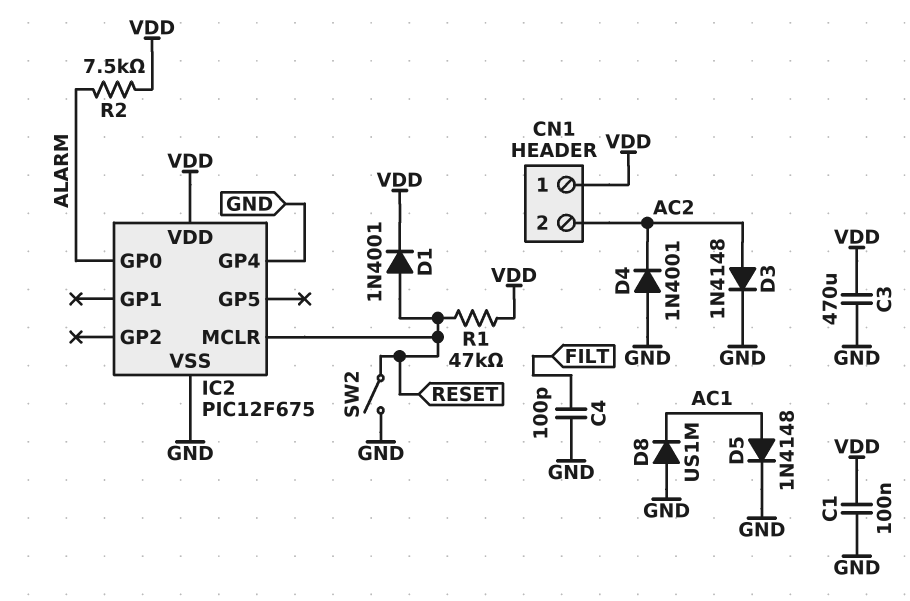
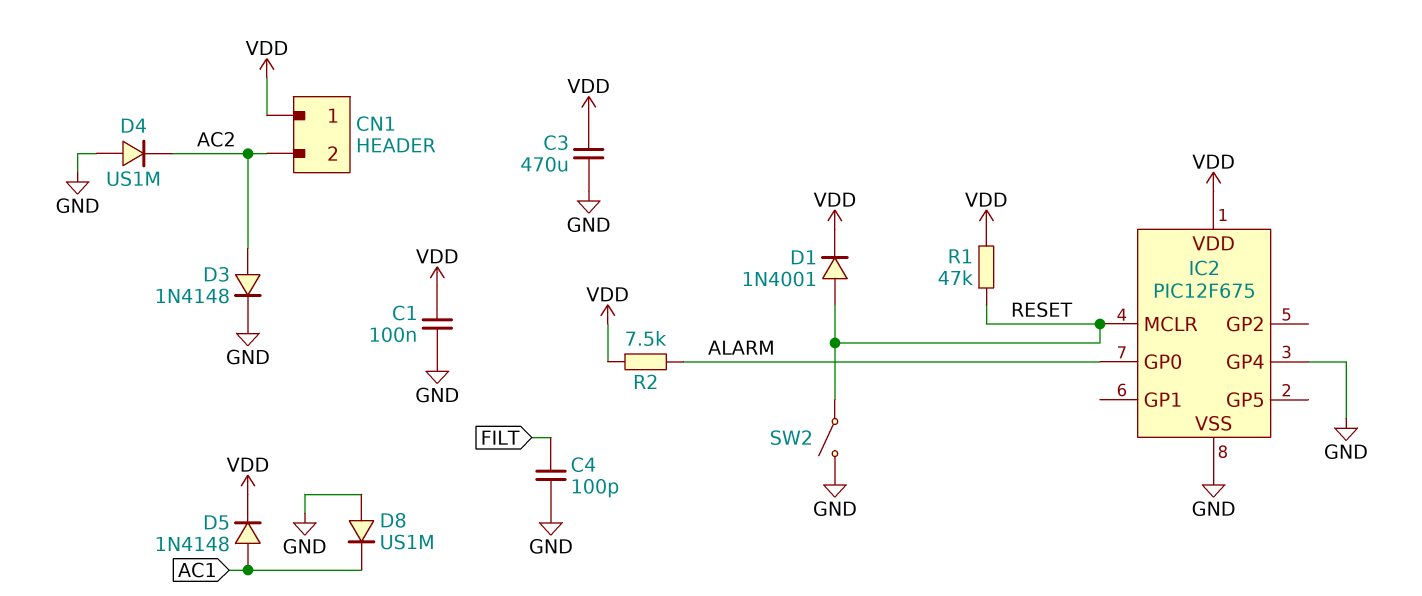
D4: diode 1N4001 (A GND, K AC2) -> diode US1M (A GND, K AC2)
D5: diode 1N4148 (A AC1, K GND) -> diode 1N4148 (A AC1, K VDD)

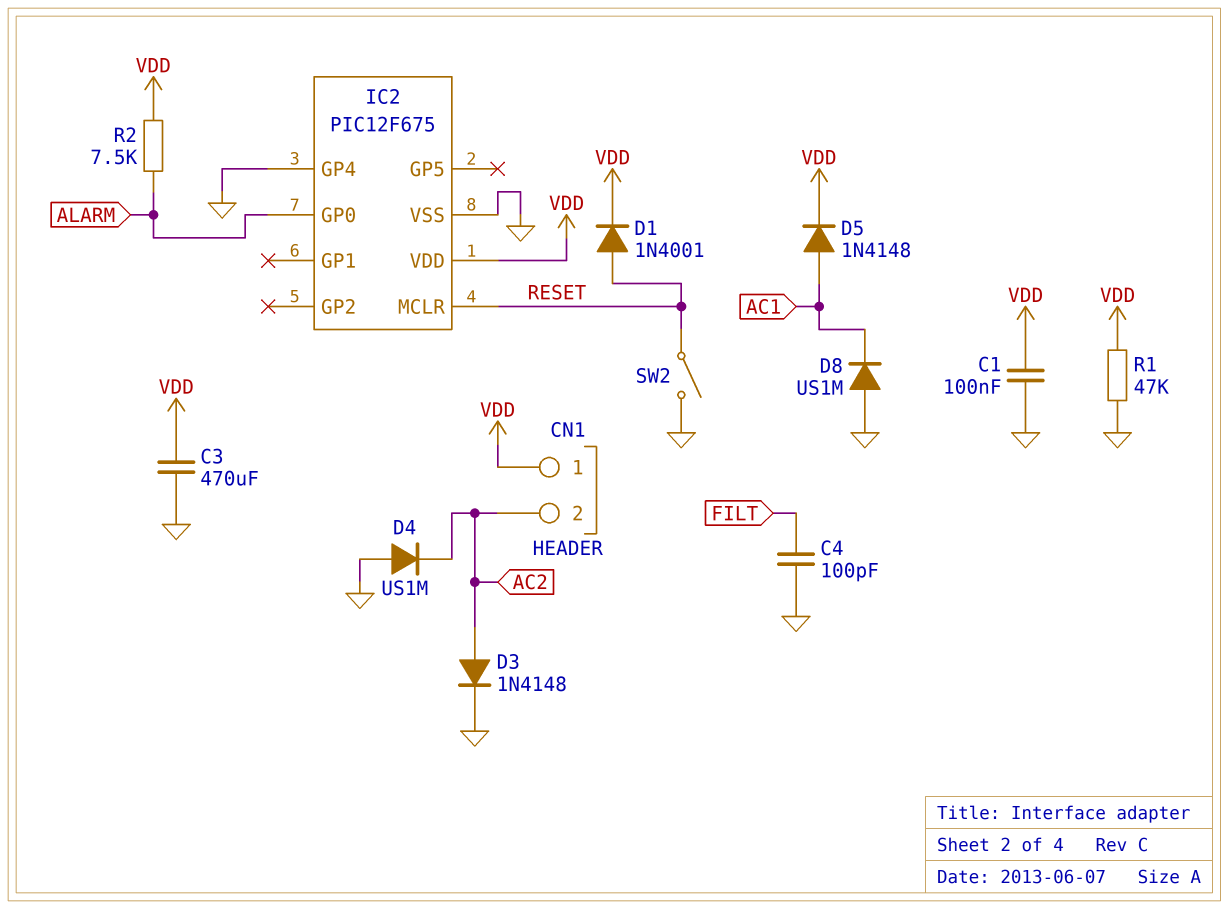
R1: 47k (RESET, VDD) -> 47k (GND, VDD)

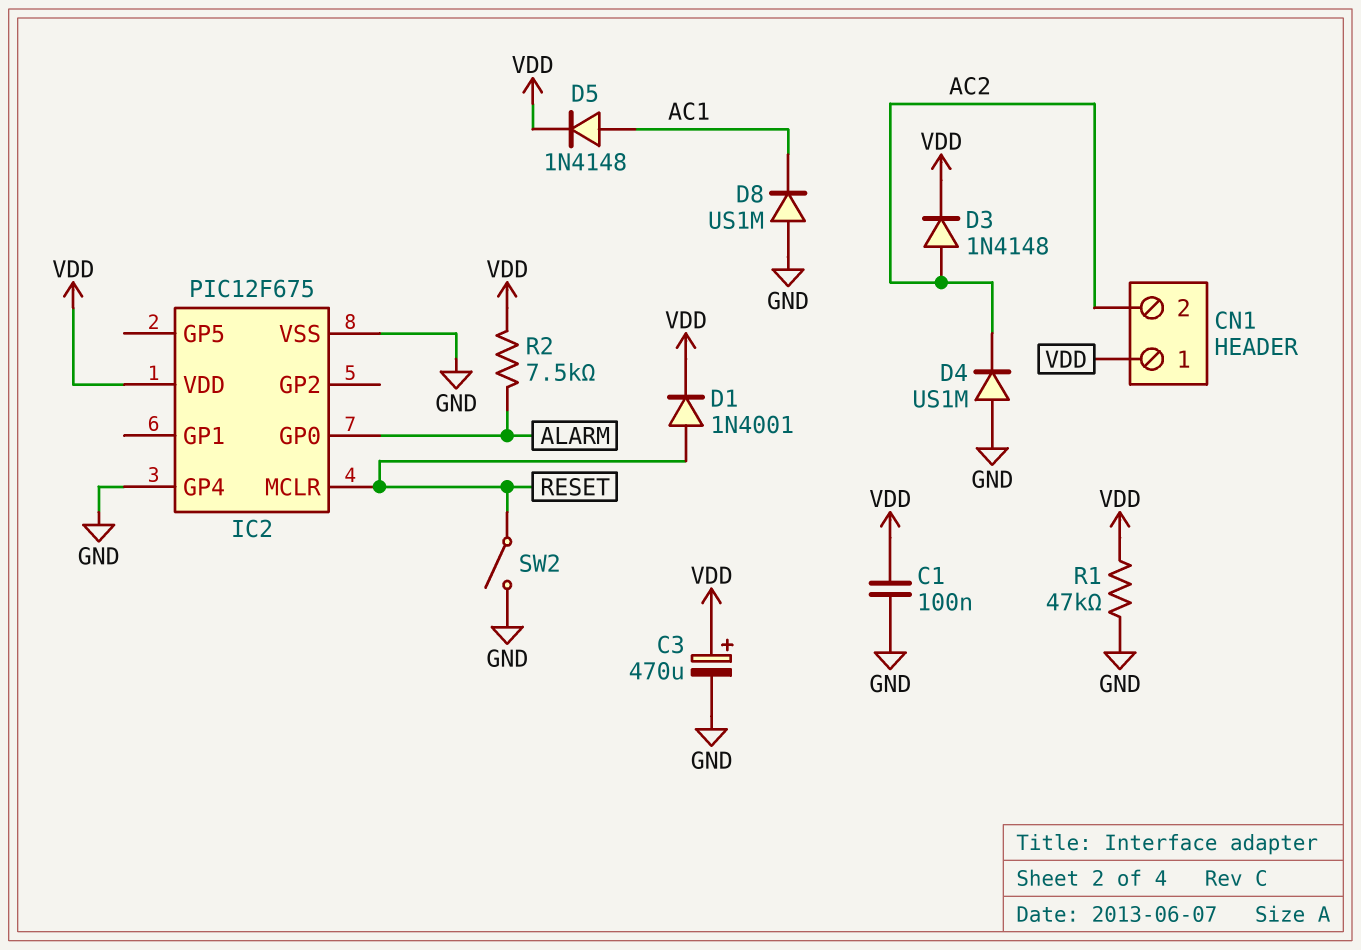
C3: 470uF (GND, VDD) -> 470uF (plus VDD, minus GND)
C4: 100pF (FILT, GND) -> none
D3: diode 1N4148 (A AC2, K GND) -> diode 1N4148 (A AC2, K VDD)

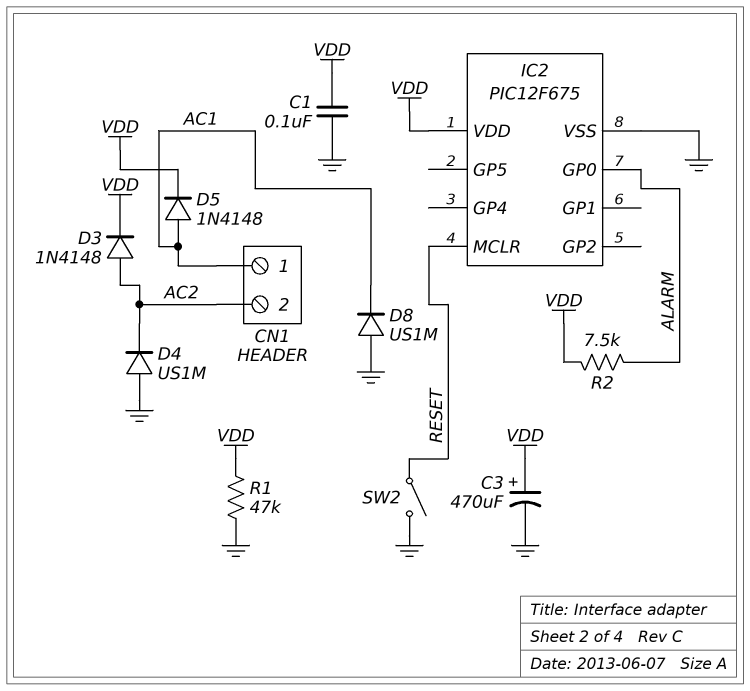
CN1 pin 1: VDD -> AC1
D1: diode 1N4001 (A RESET, K VDD) -> none
IC2 pin GP4: GND -> none

